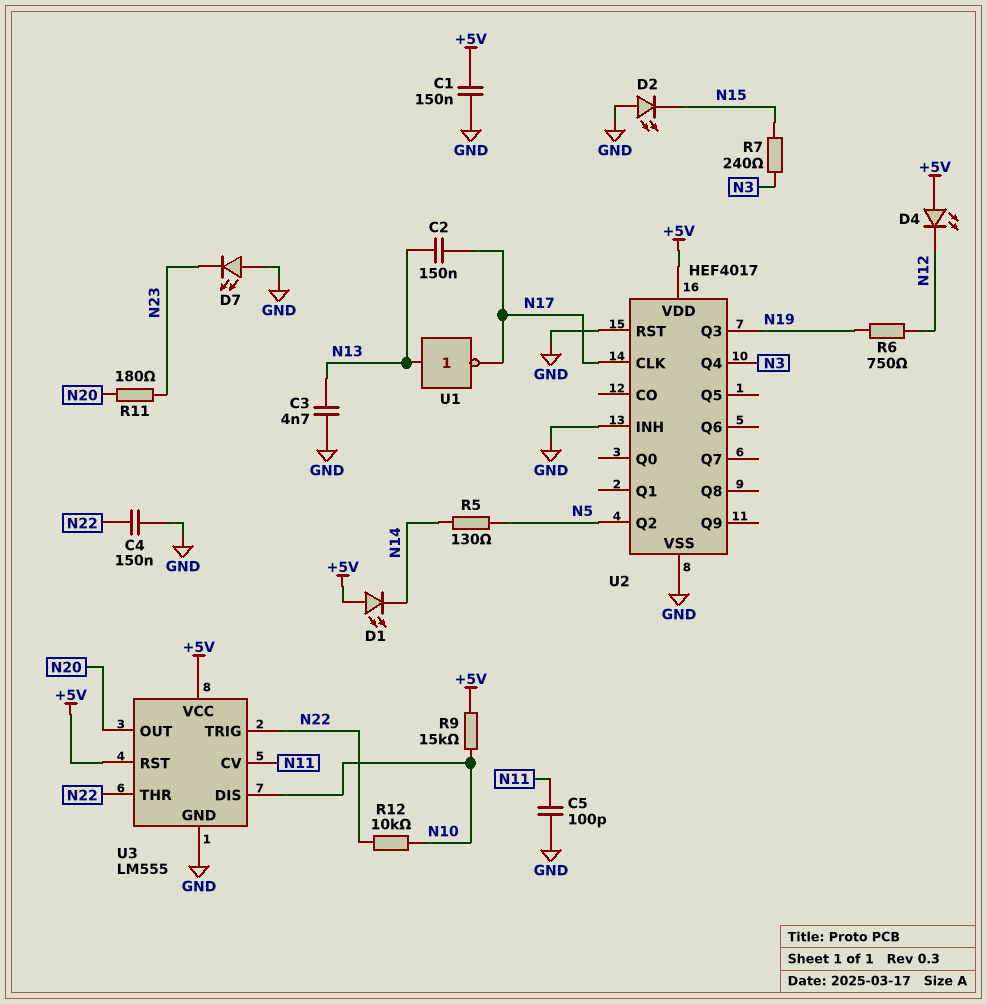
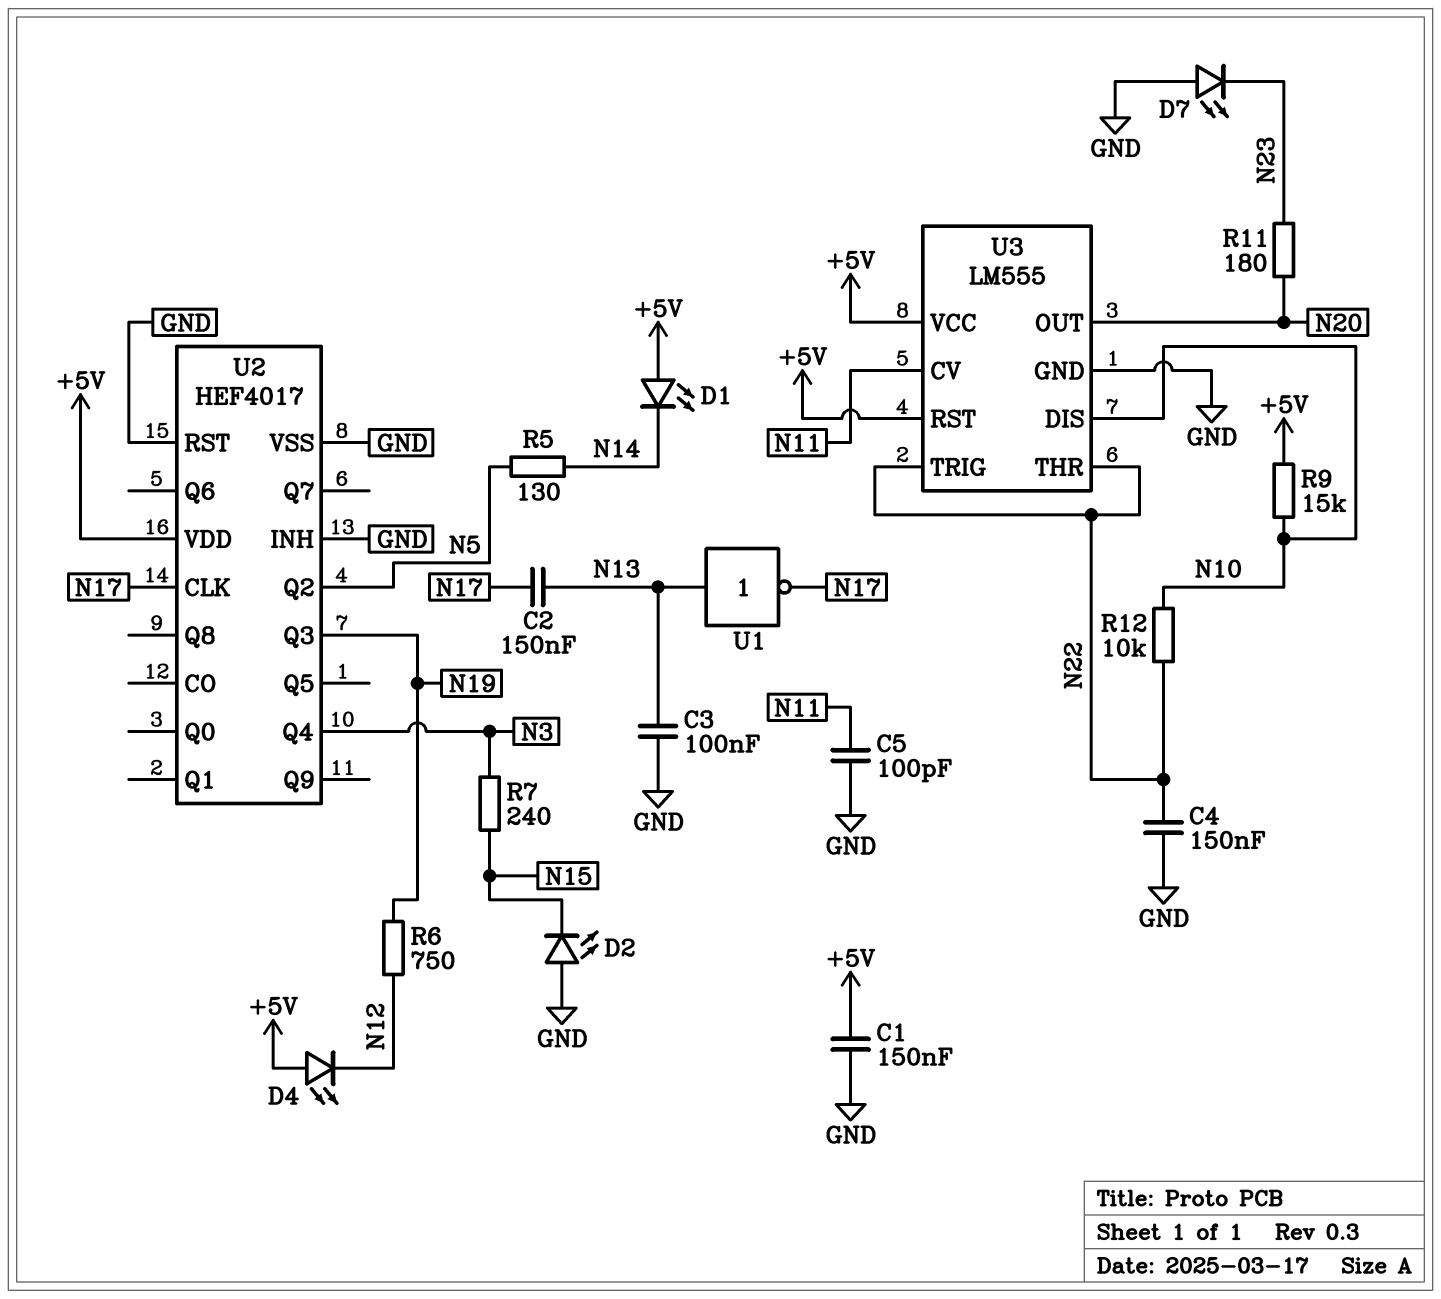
C3: 4.7nF (GND, N13) -> 100nF (GND, N13)

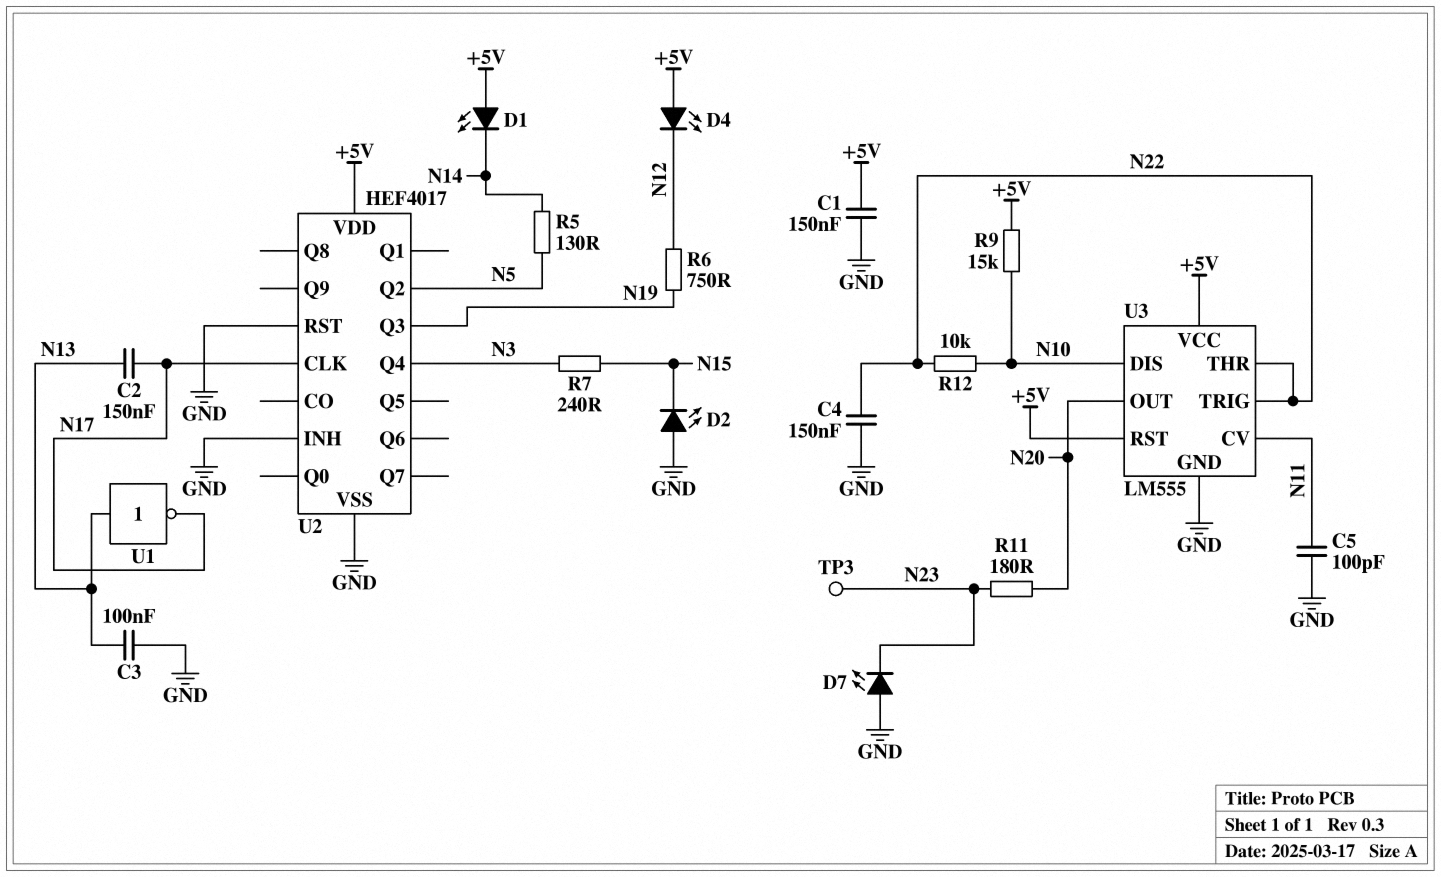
TP3: none -> test point (N23)

